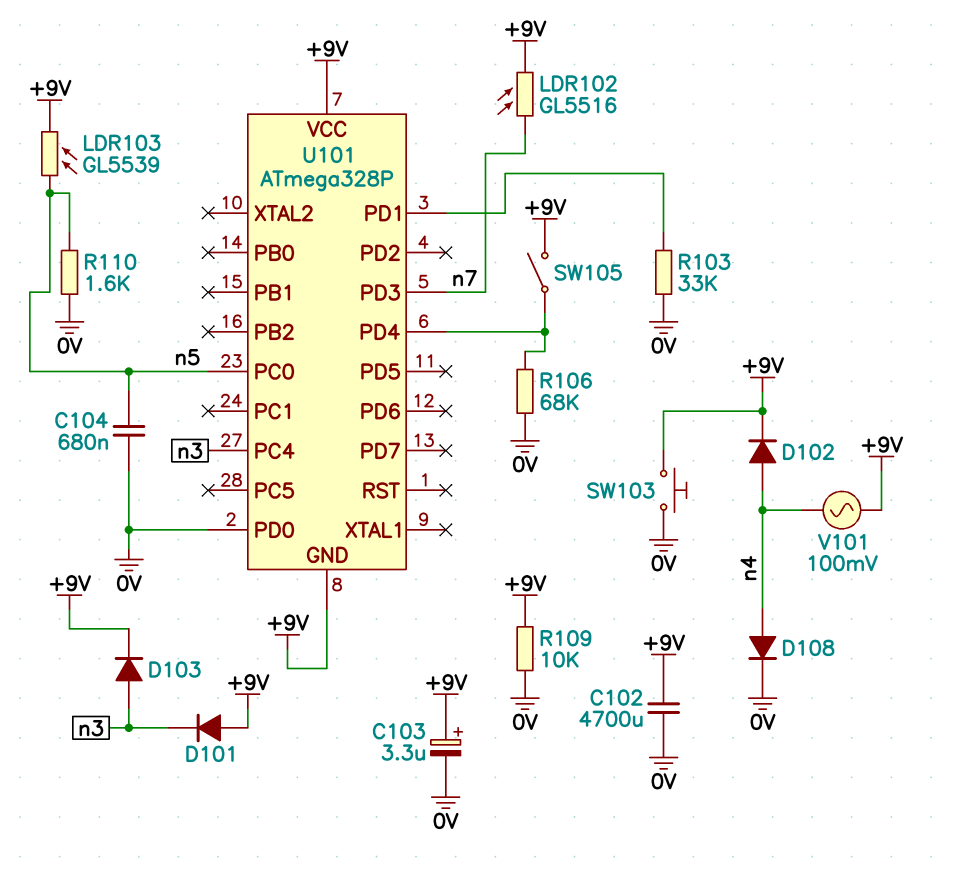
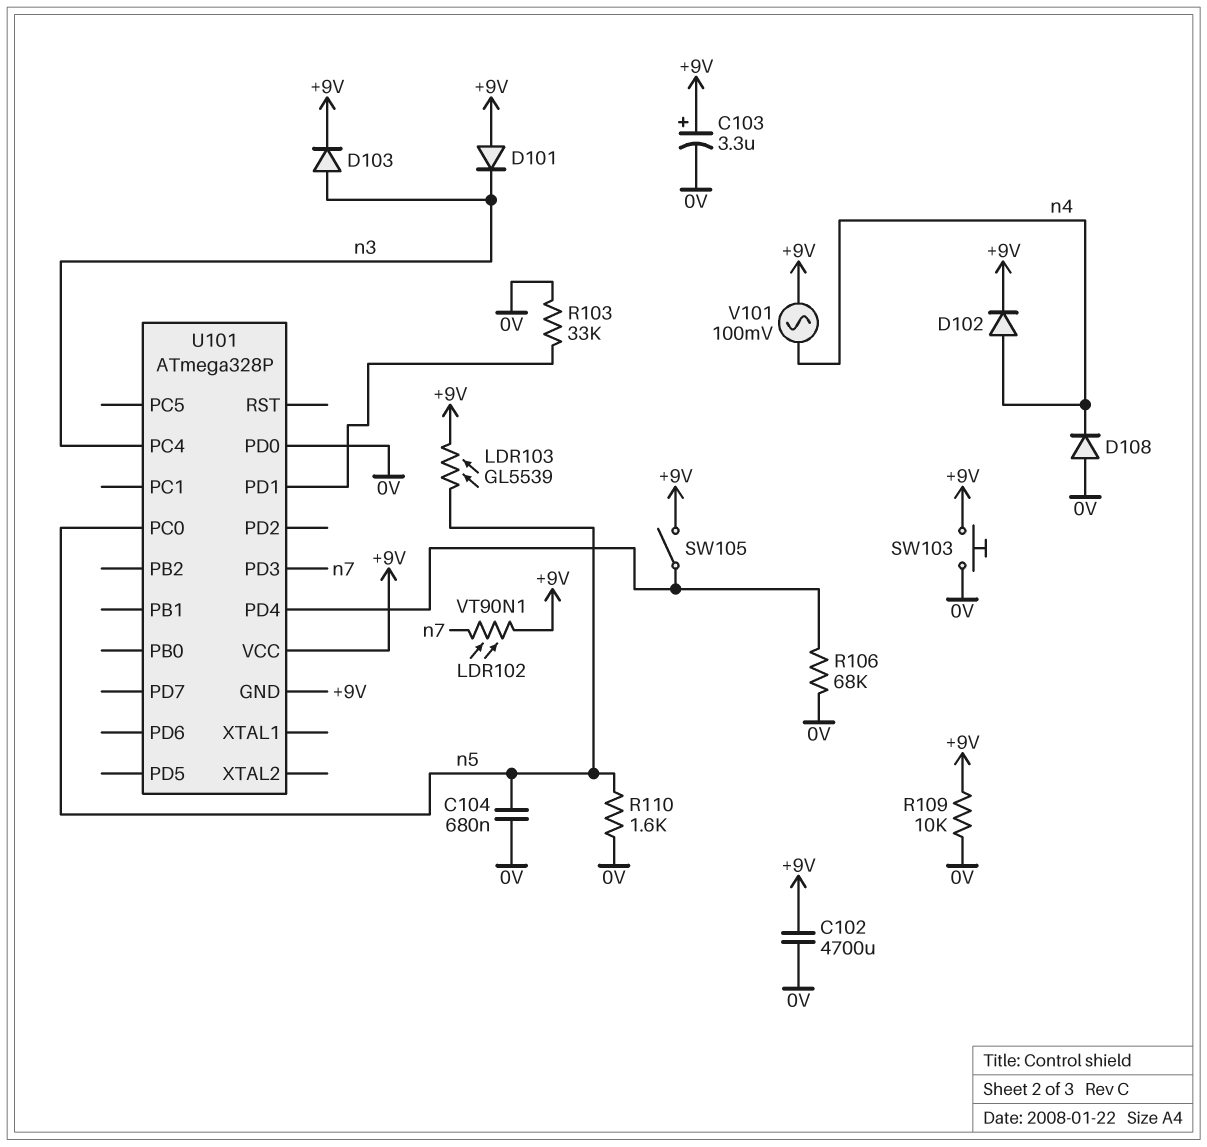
D108: diode (A n4, K 0V) -> diode (A 0V, K n4)
LDR102: GL5516 (+9V, n7) -> VT90N1 (+9V, n7)

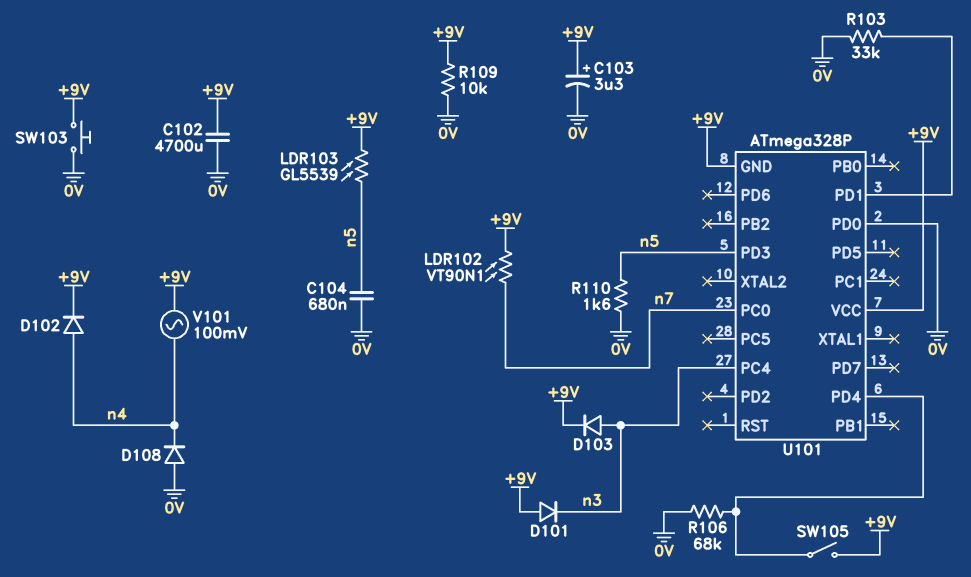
U101 pin PC0: n5 -> n7
U101 pin PD3: n7 -> n5

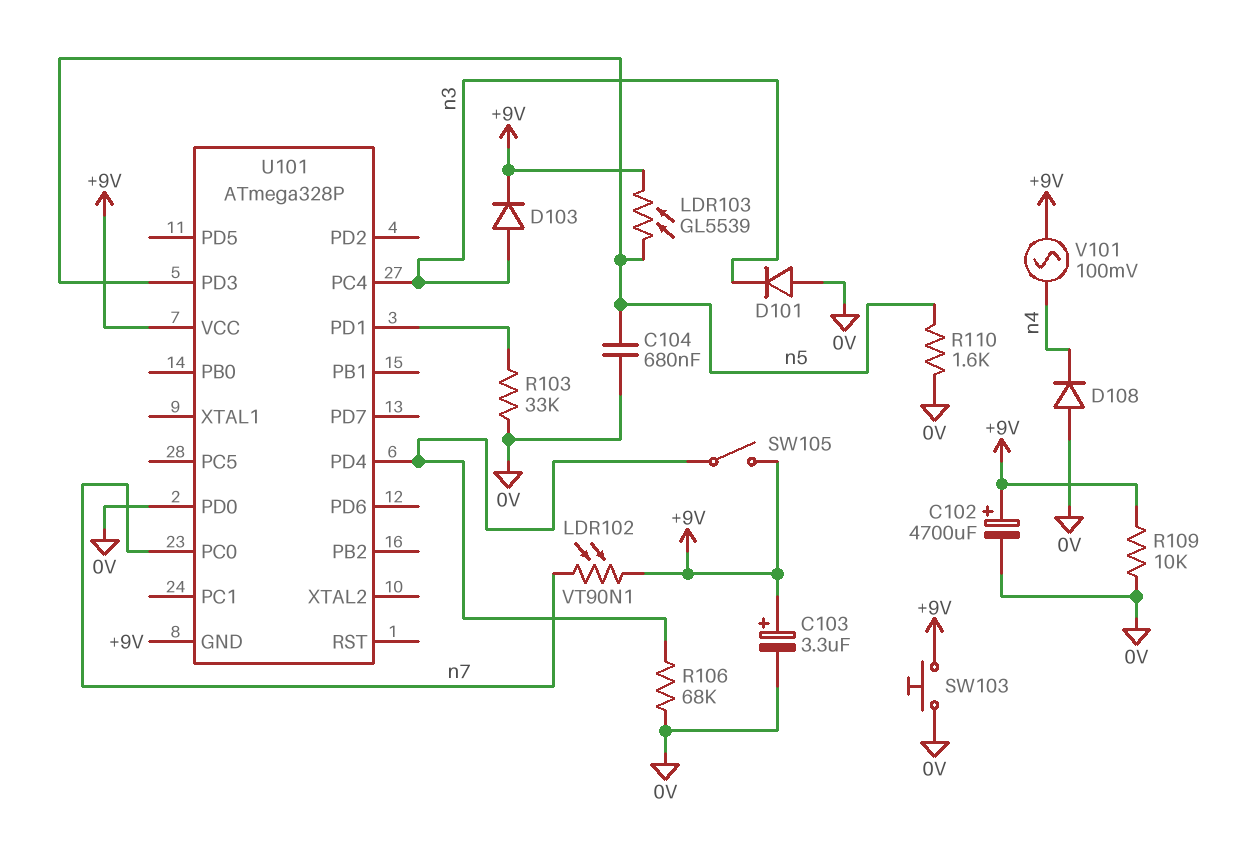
C102: 4700uF (+9V, 0V) -> 4700uF (plus +9V, minus 0V)
D101: diode (A +9V, K n3) -> diode (A 0V, K n3)
D102: diode (A n4, K +9V) -> none

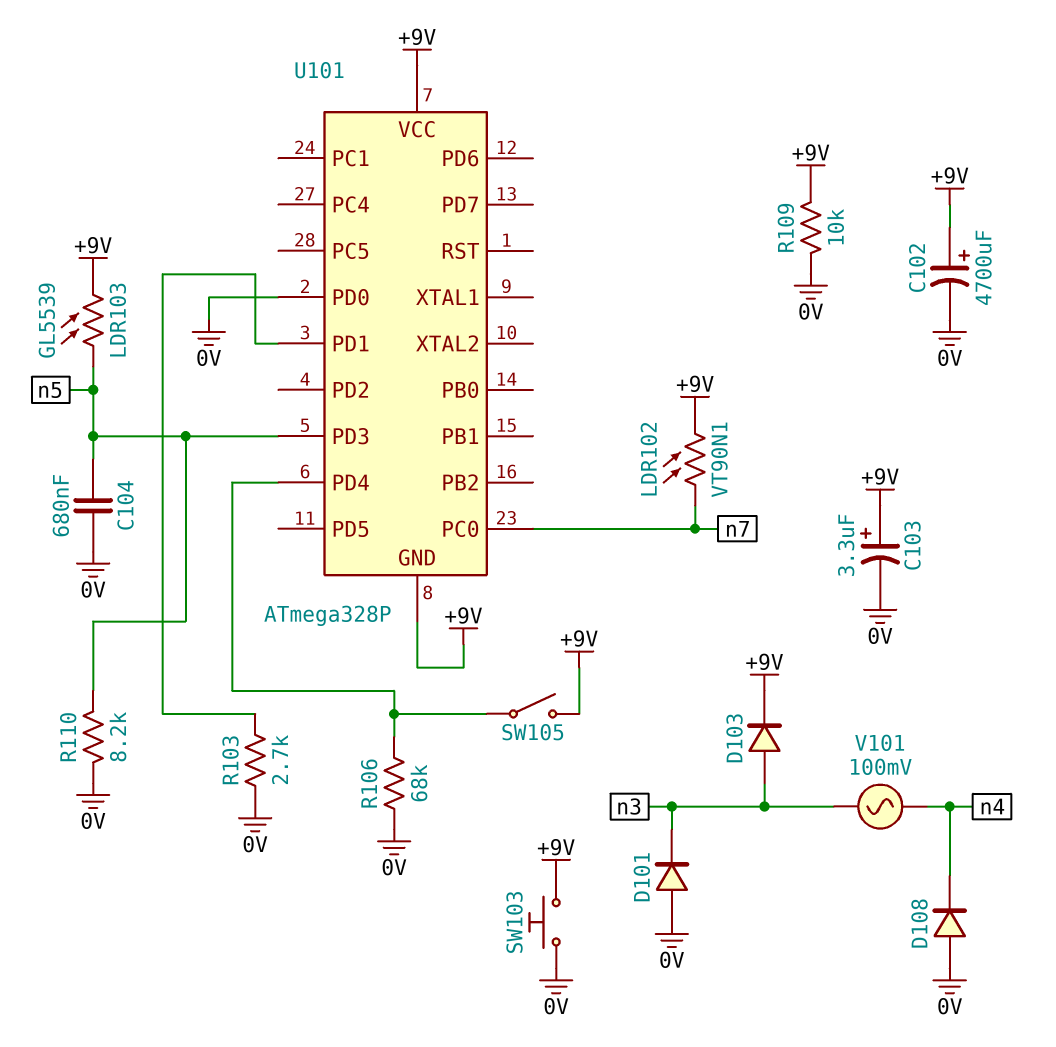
R103: 33k (0V, U101/PD1) -> 2.7k (0V, U101/PD1)
R110: 1.6k (0V, n5) -> 8.2k (0V, n5)
U101 pin PC4: n3 -> none
V101: AC 100mV (+9V, n4) -> AC 100mV (n3, n4)

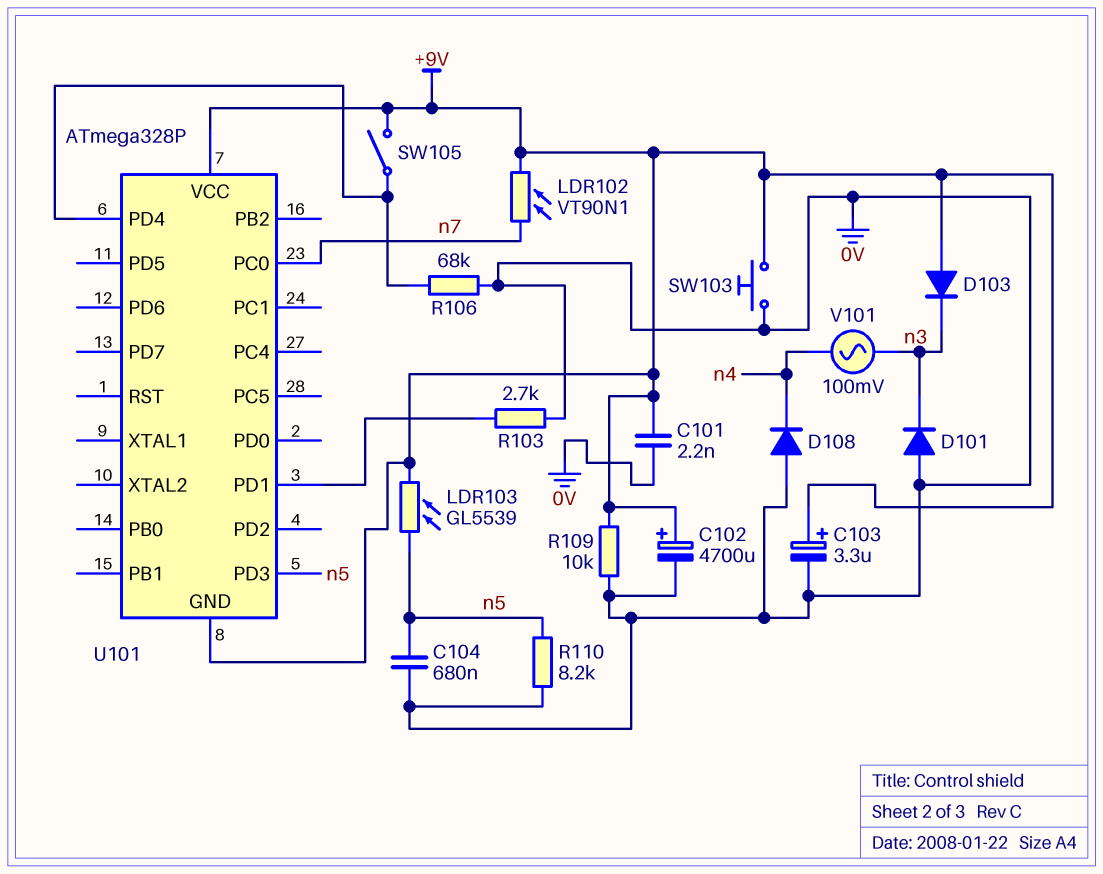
C101: none -> 2.2nF (+9V, 0V)
D103: diode (A n3, K +9V) -> diode (A +9V, K n3)
U101 pin PD0: 0V -> none

